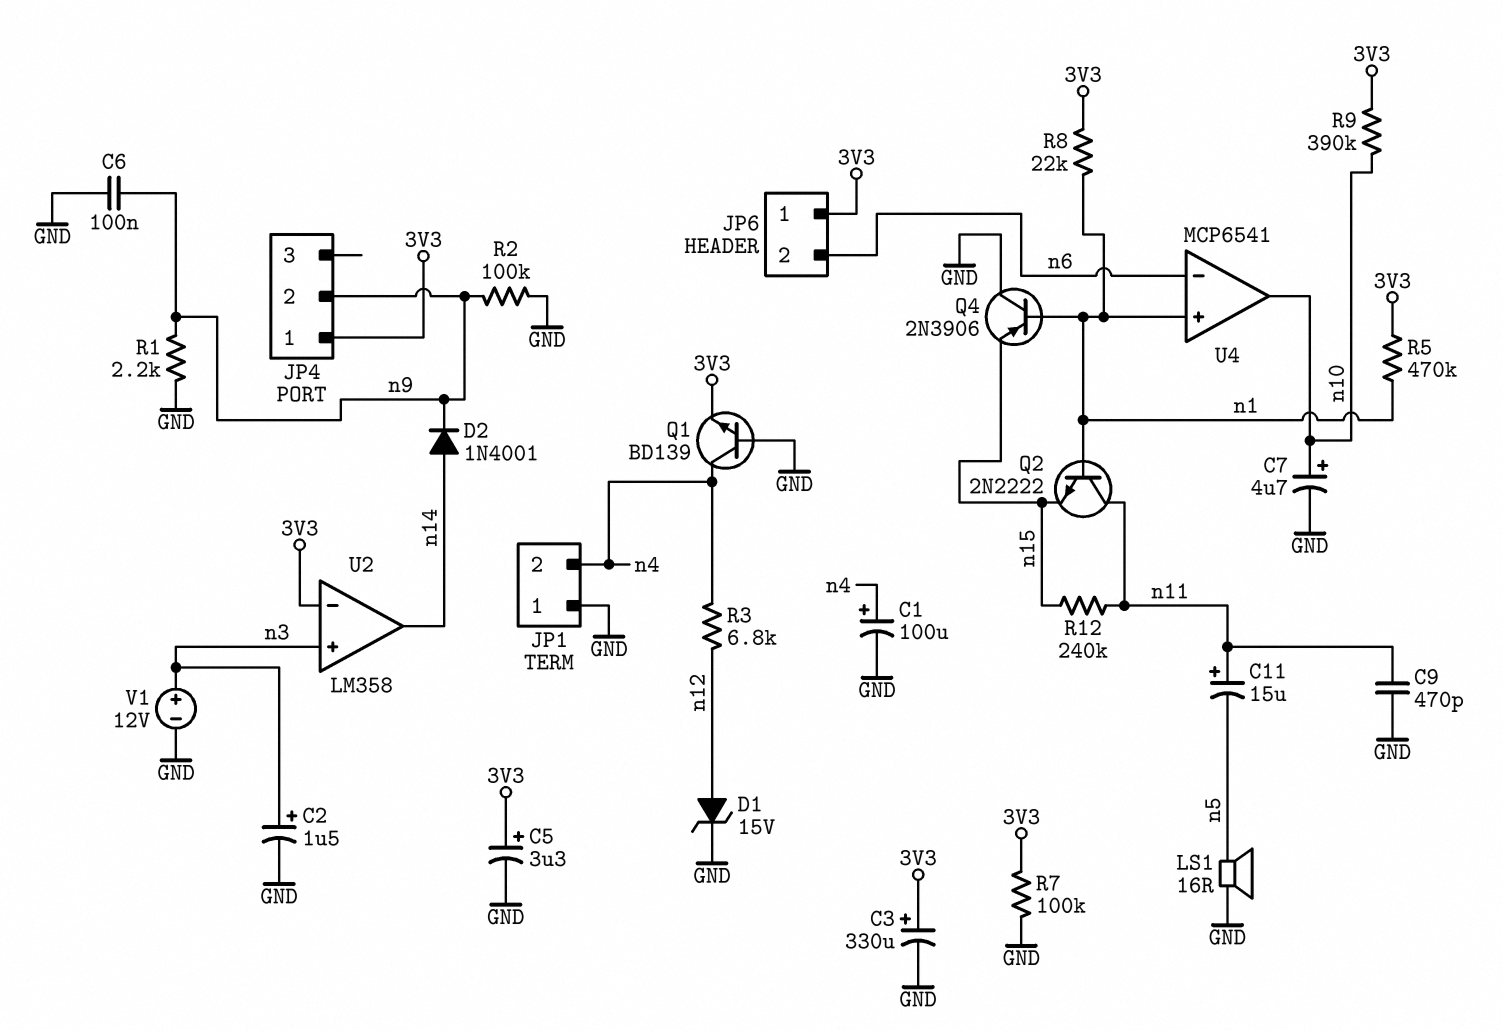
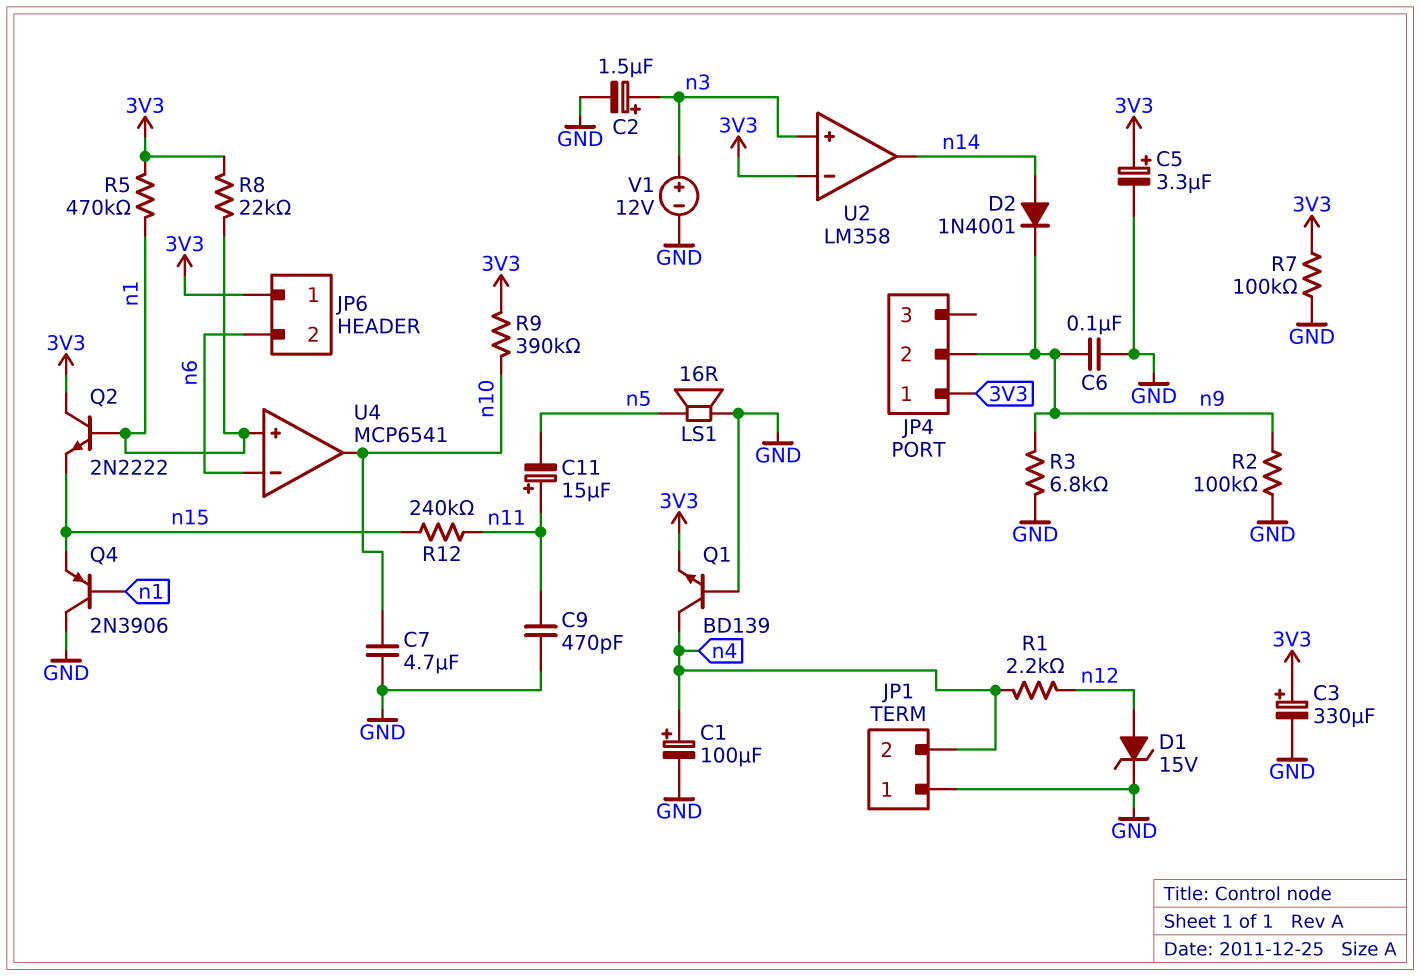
C7: 4.7uF (plus n10, minus GND) -> 4.7uF (GND, n10)
Q2: NPN 2N2222 (B n1, C n11, E n15) -> NPN 2N2222 (B n1, C 3V3, E n15)
R1: 2.2k (GND, n9) -> 2.2k (n4, n12)
R3: 6.8k (n4, n12) -> 6.8k (GND, n9)

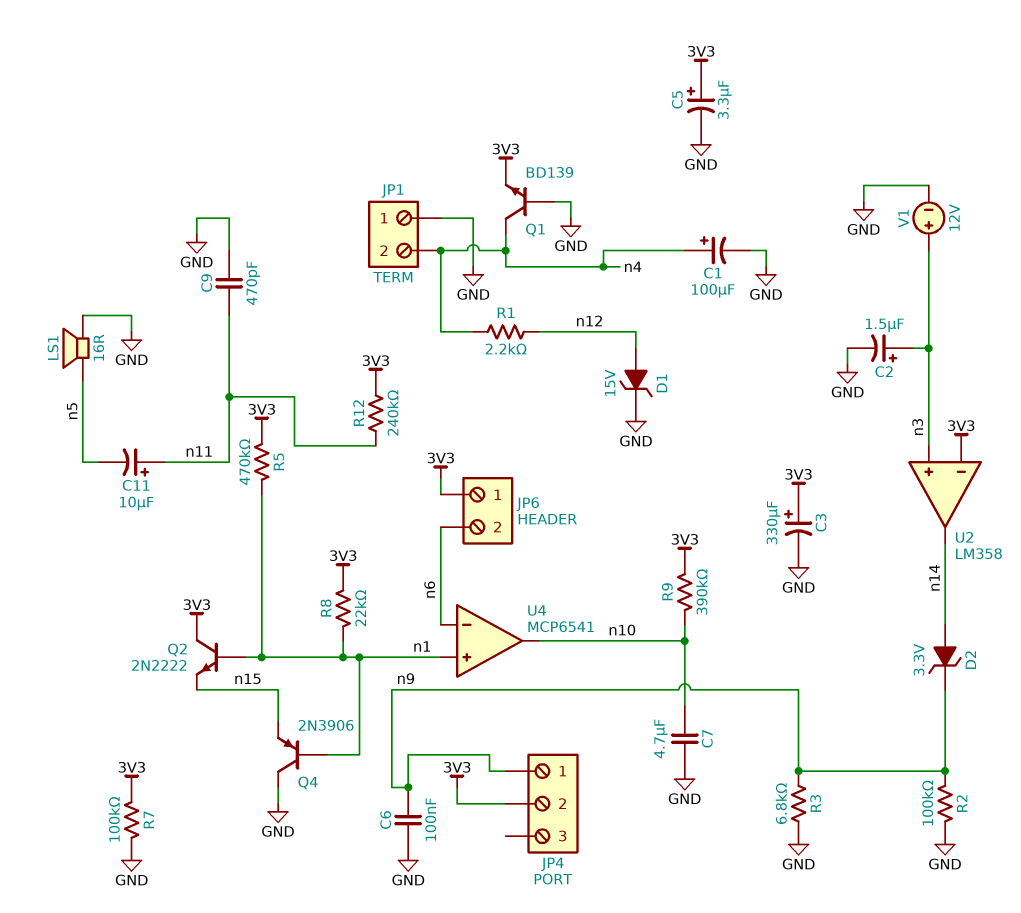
C11: 15uF (plus n11, minus n5) -> 10uF (plus n11, minus n5)
D2: diode 1N4001 (A n14, K n9) -> zener 3.3V (A n14, K n9)
JP4 pin 1: 3V3 -> n9
JP4 pin 2: n9 -> 3V3
R12: 240k (n11, n15) -> 240k (3V3, n11)

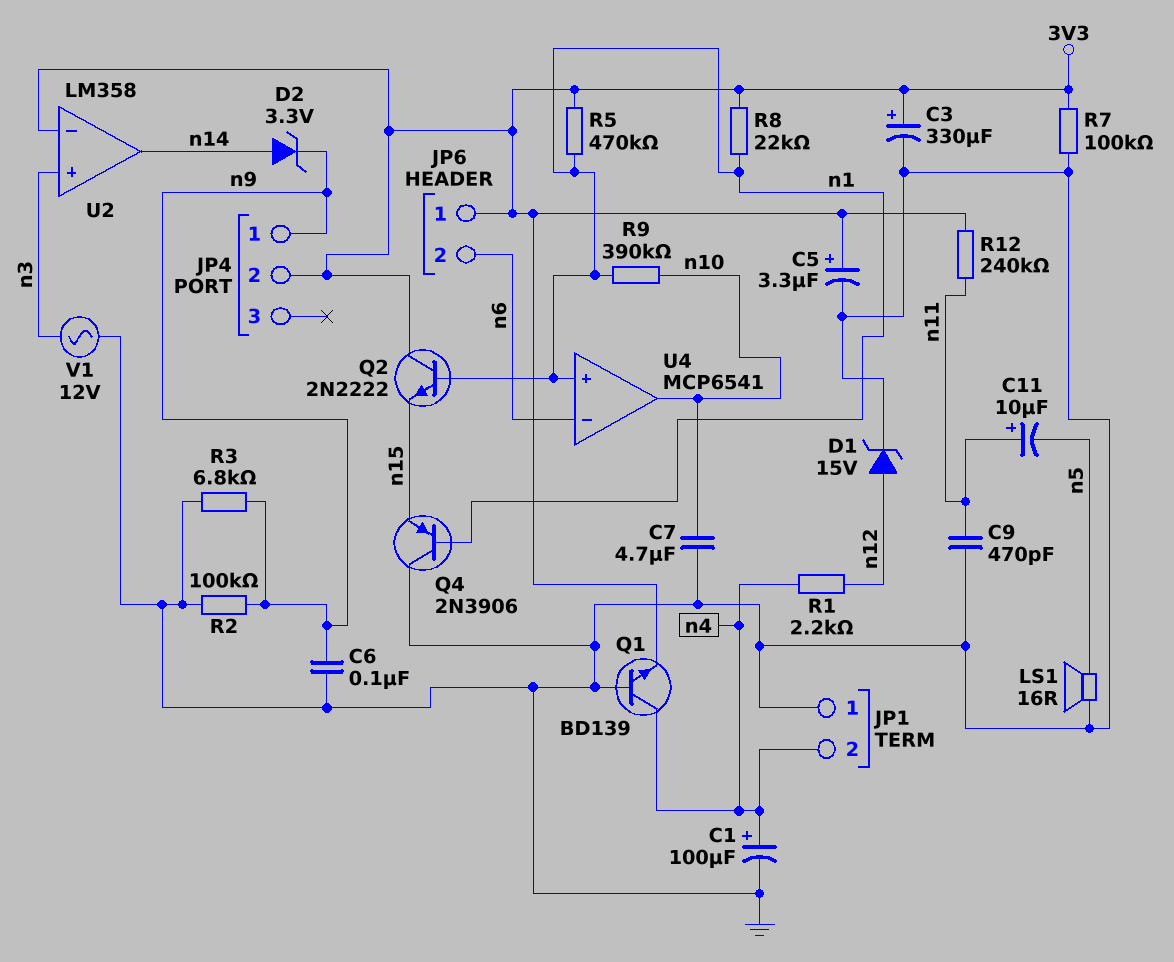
C2: 1.5uF (plus n3, minus GND) -> none
R9: 390k (3V3, n10) -> 390k (n1, n10)
V1: 12V (plus n3, minus GND) -> AC 12V (GND, n3)

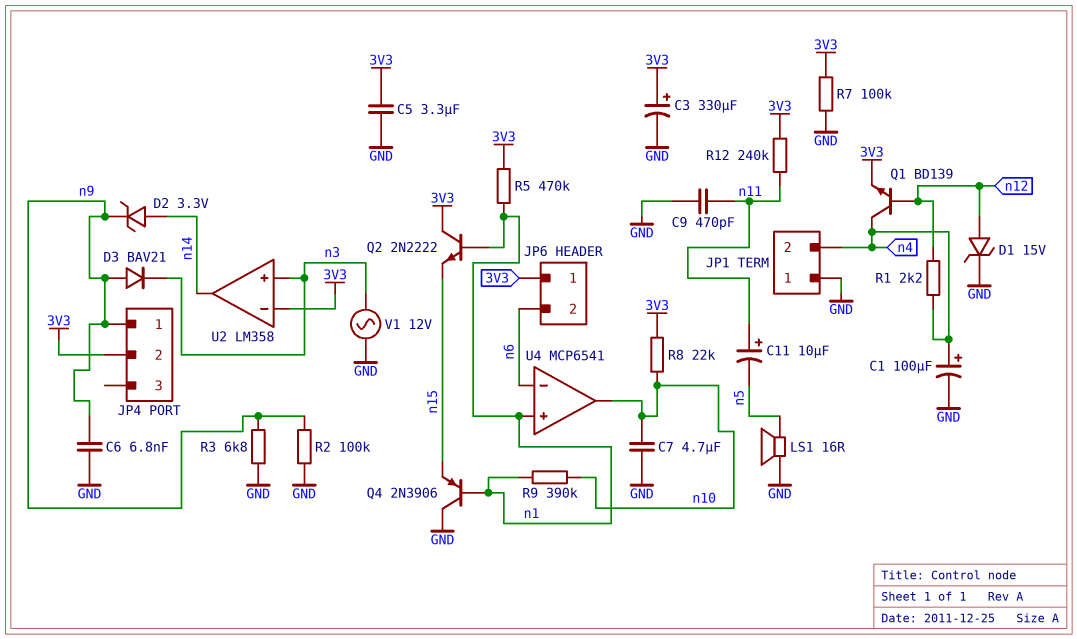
C5: 3.3uF (plus 3V3, minus GND) -> 3.3uF (3V3, GND)
C6: 100nF (GND, n9) -> 6.8nF (GND, n9)
D3: none -> diode BAV21 (A n9, K n3)
Q1: NPN BD139 (B GND, C n4, E 3V3) -> NPN BD139 (B n12, C n4, E 3V3)
R8: 22k (3V3, n1) -> 22k (3V3, n10)

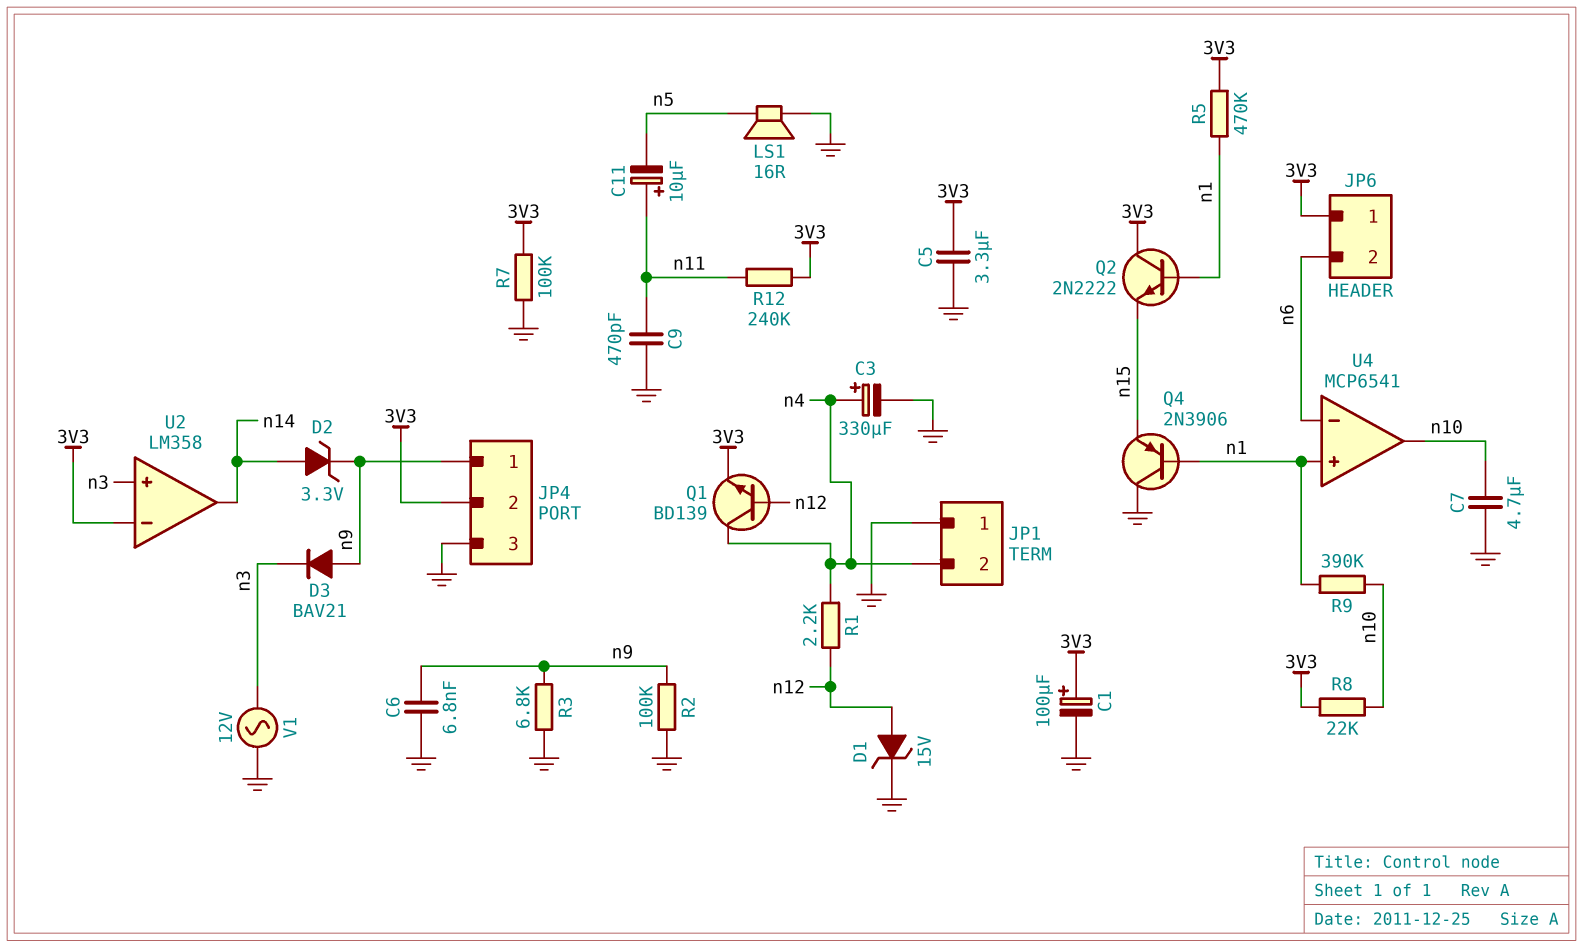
C1: 100uF (plus n4, minus GND) -> 100uF (plus 3V3, minus GND)
C3: 330uF (plus 3V3, minus GND) -> 330uF (plus n4, minus GND)
JP4 pin 3: none -> GND

